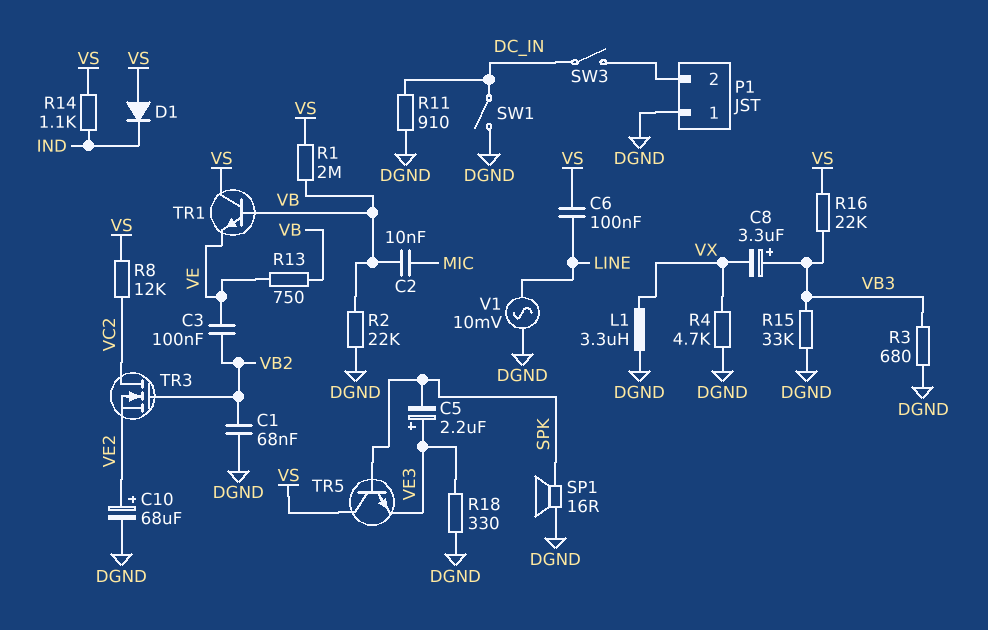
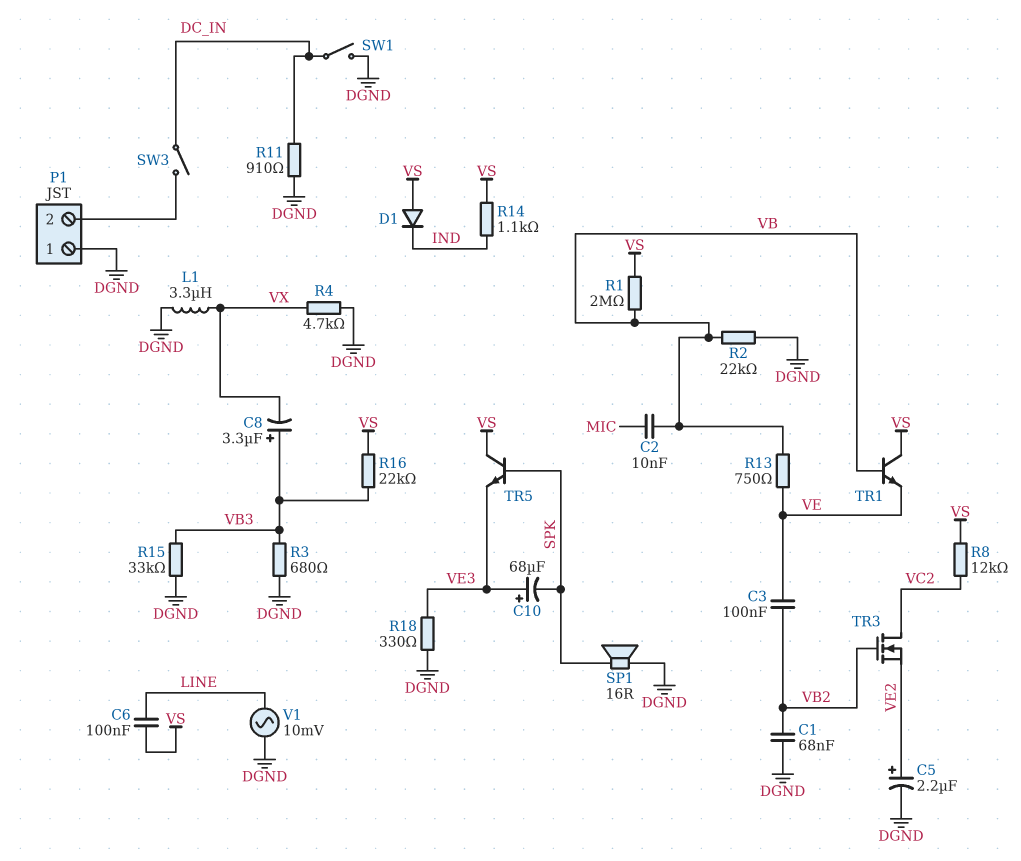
C5: 2.2uF (plus VE3, minus SPK) -> 2.2uF (plus VE2, minus DGND)
C10: 68uF (plus VE2, minus DGND) -> 68uF (plus VE3, minus SPK)

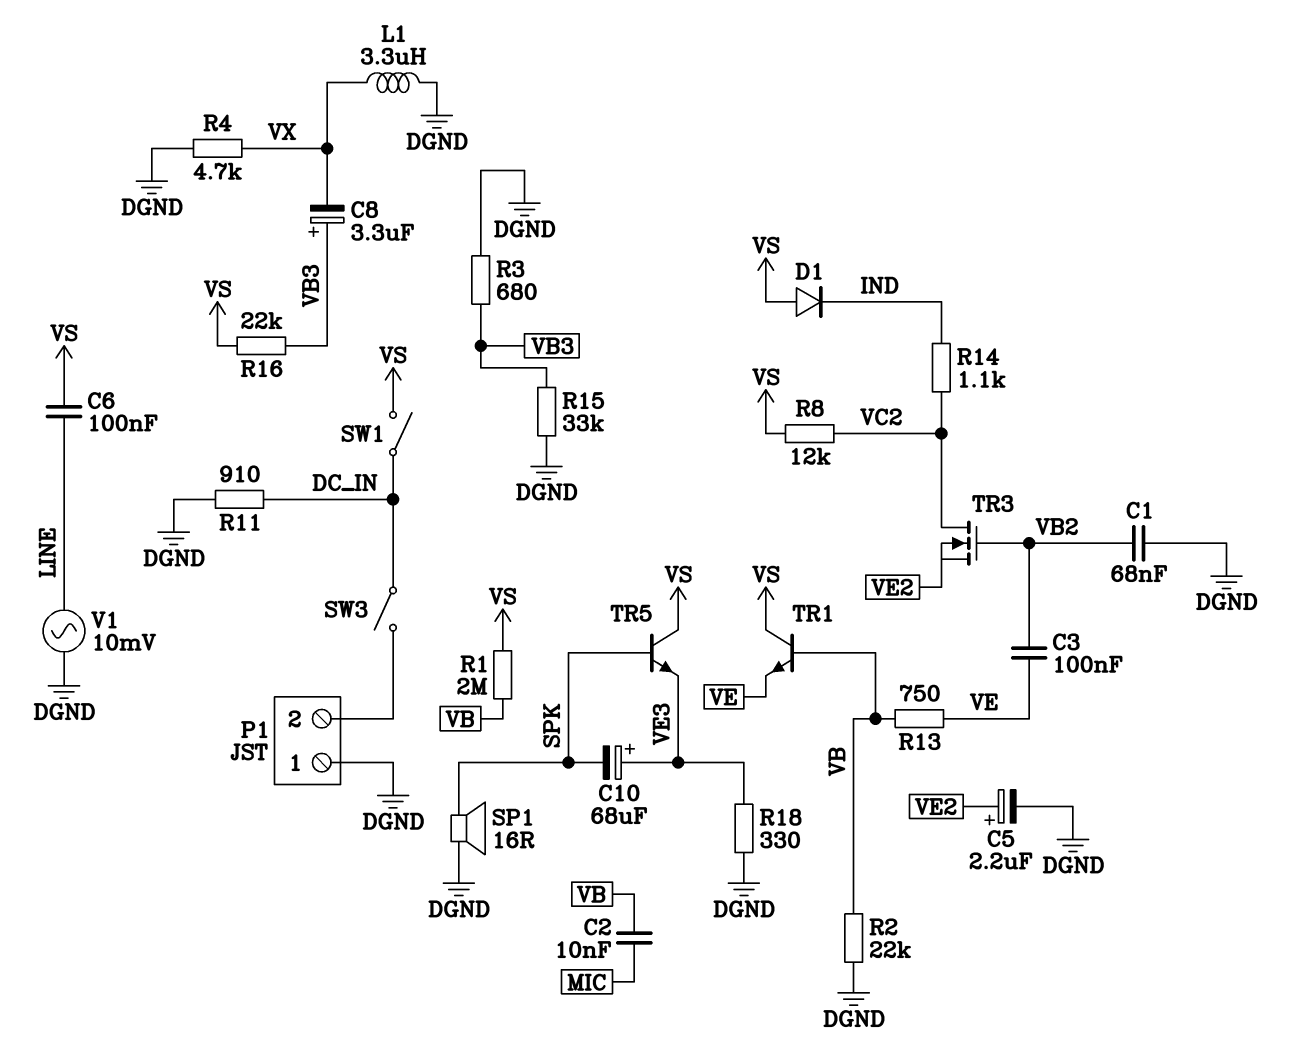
R14: 1.1k (IND, VS) -> 1.1k (IND, VC2)
SW1: switch (DC_IN, DGND) -> switch (DC_IN, VS)

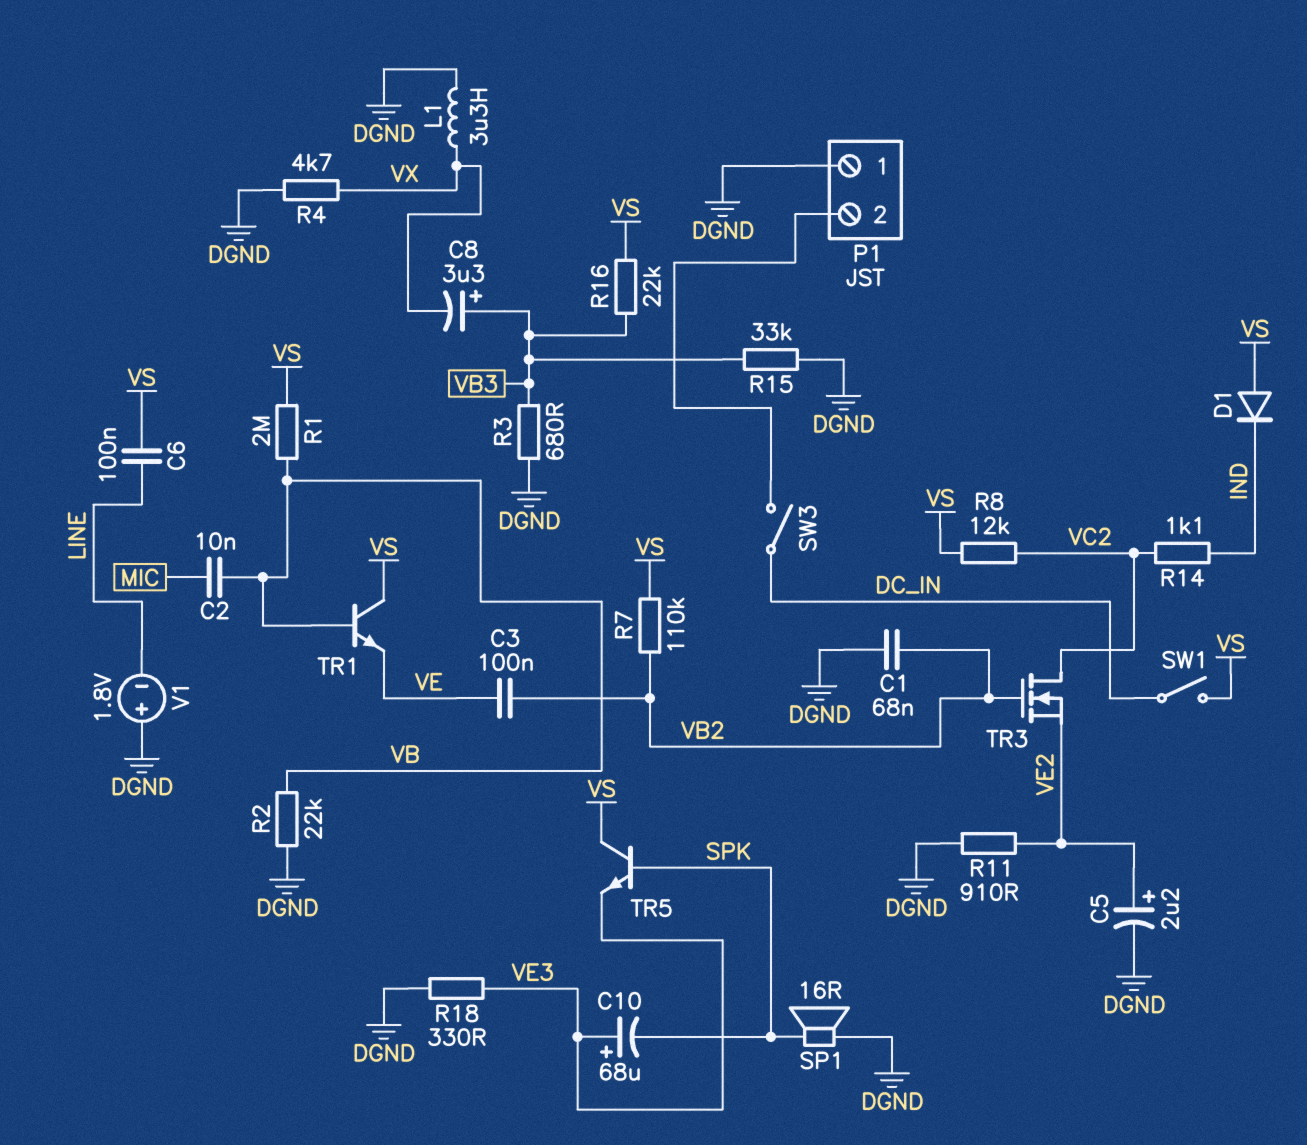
R7: none -> 110k (VB2, VS)
R11: 910 (DC_IN, DGND) -> 910 (DGND, VE2)
R13: 750 (VB, VE) -> none
V1: AC 10mV (DGND, LINE) -> 1.8V (plus DGND, minus LINE)

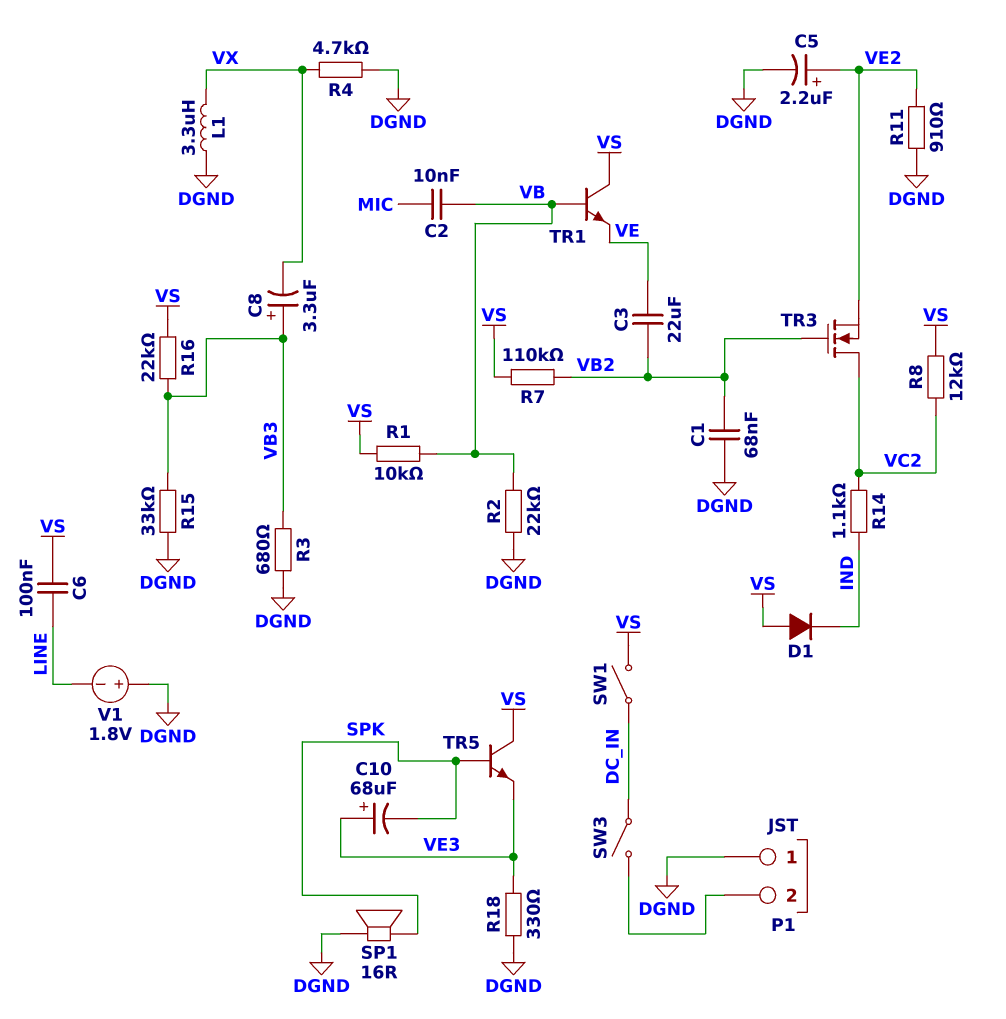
C3: 100nF (VB2, VE) -> 22uF (VB2, VE)
R1: 2M (VB, VS) -> 10k (VB, VS)

